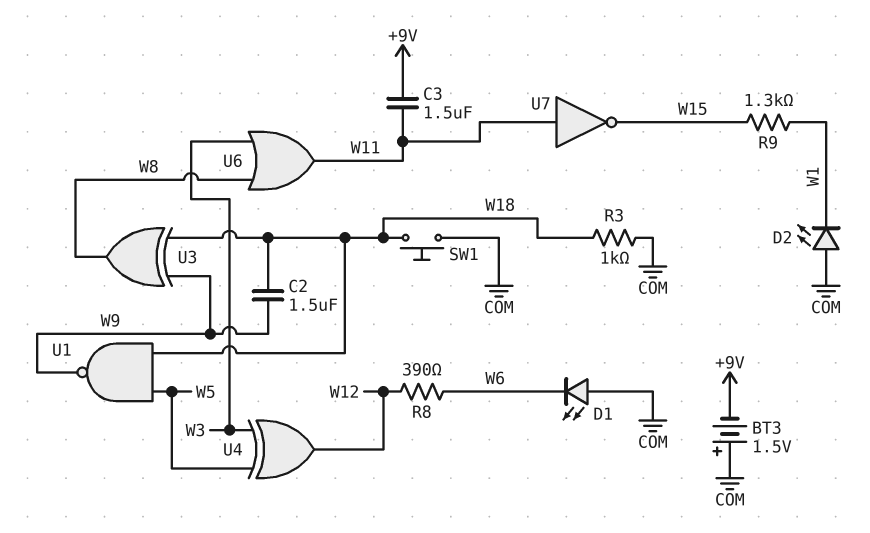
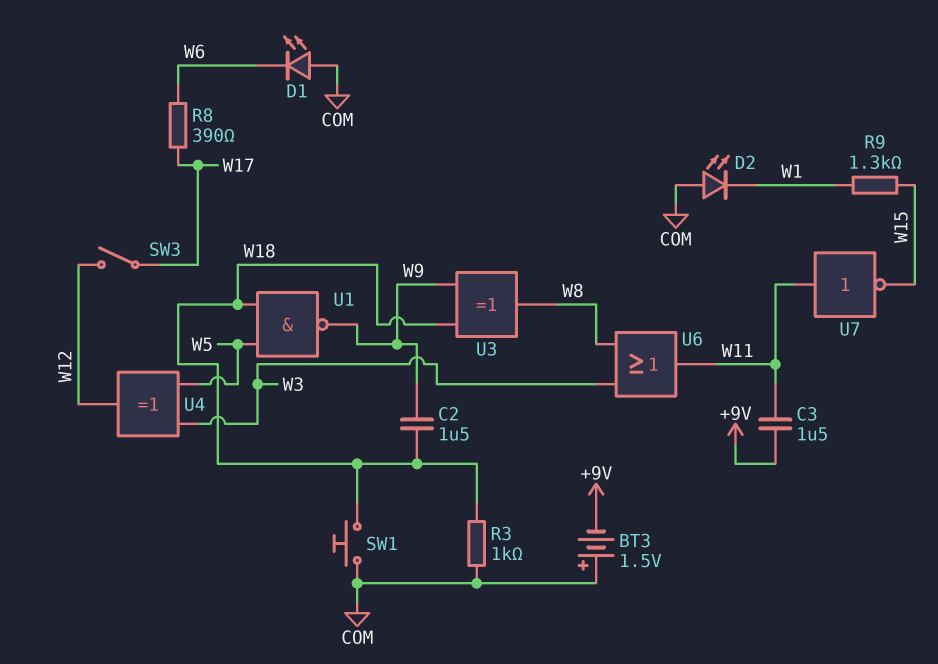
R8: 390 (W6, W12) -> 390 (W6, W17)
SW3: none -> switch (W12, W17)

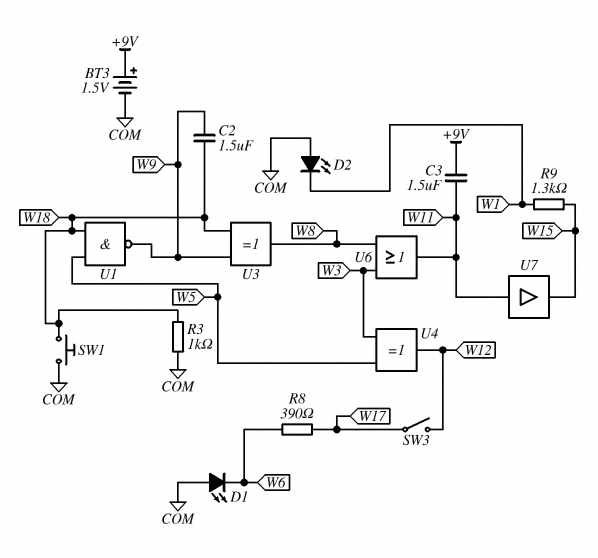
BT3: 1.5V (plus COM, minus +9V) -> 1.5V (plus +9V, minus COM)
U7: NOT (in W11, out W15) -> buffer (in W11, out W15)

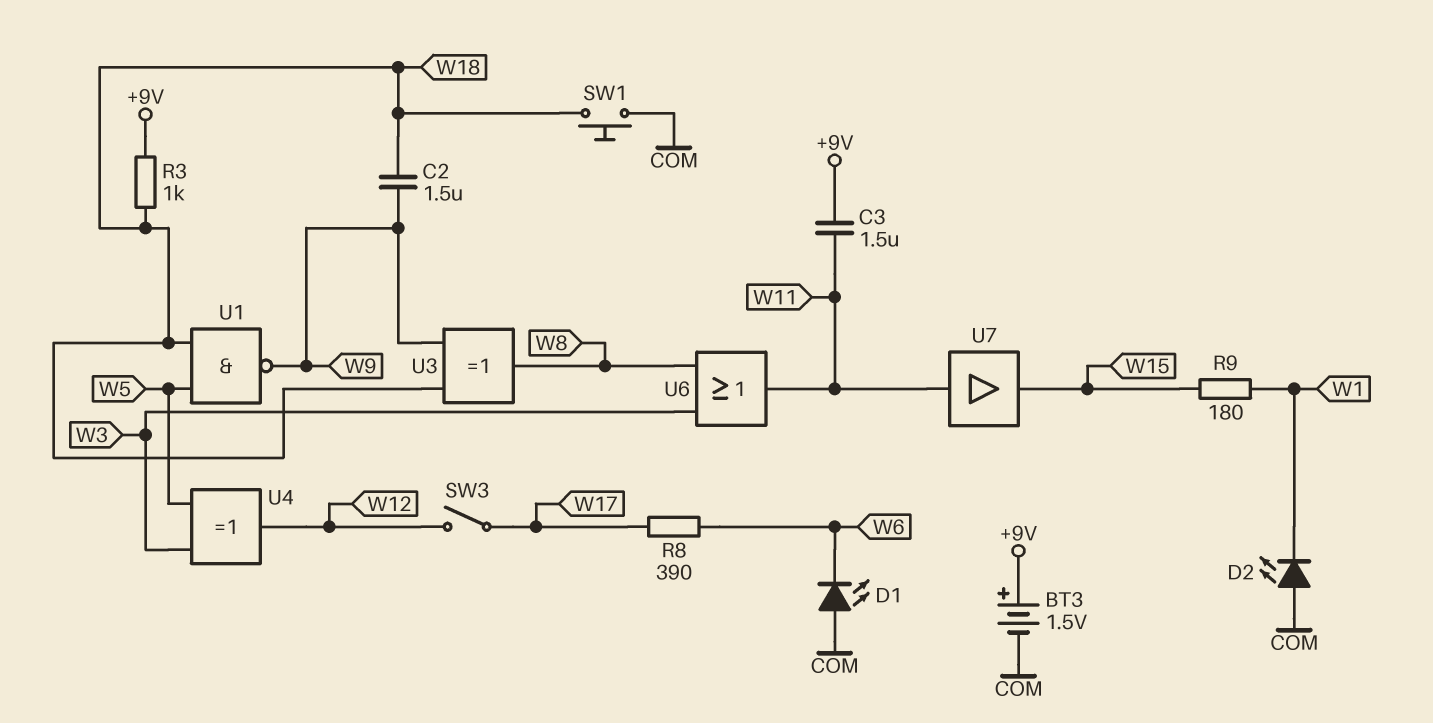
R3: 1k (COM, W18) -> 1k (+9V, W18)
R9: 1.3k (W1, W15) -> 180 (W1, W15)

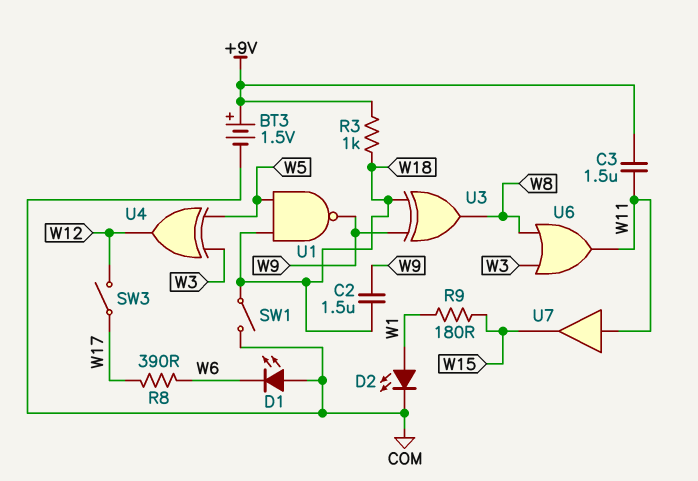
D2: LED (A COM, K W1) -> LED (A W1, K COM)
SW1: button (COM, W18) -> switch (COM, W18)

